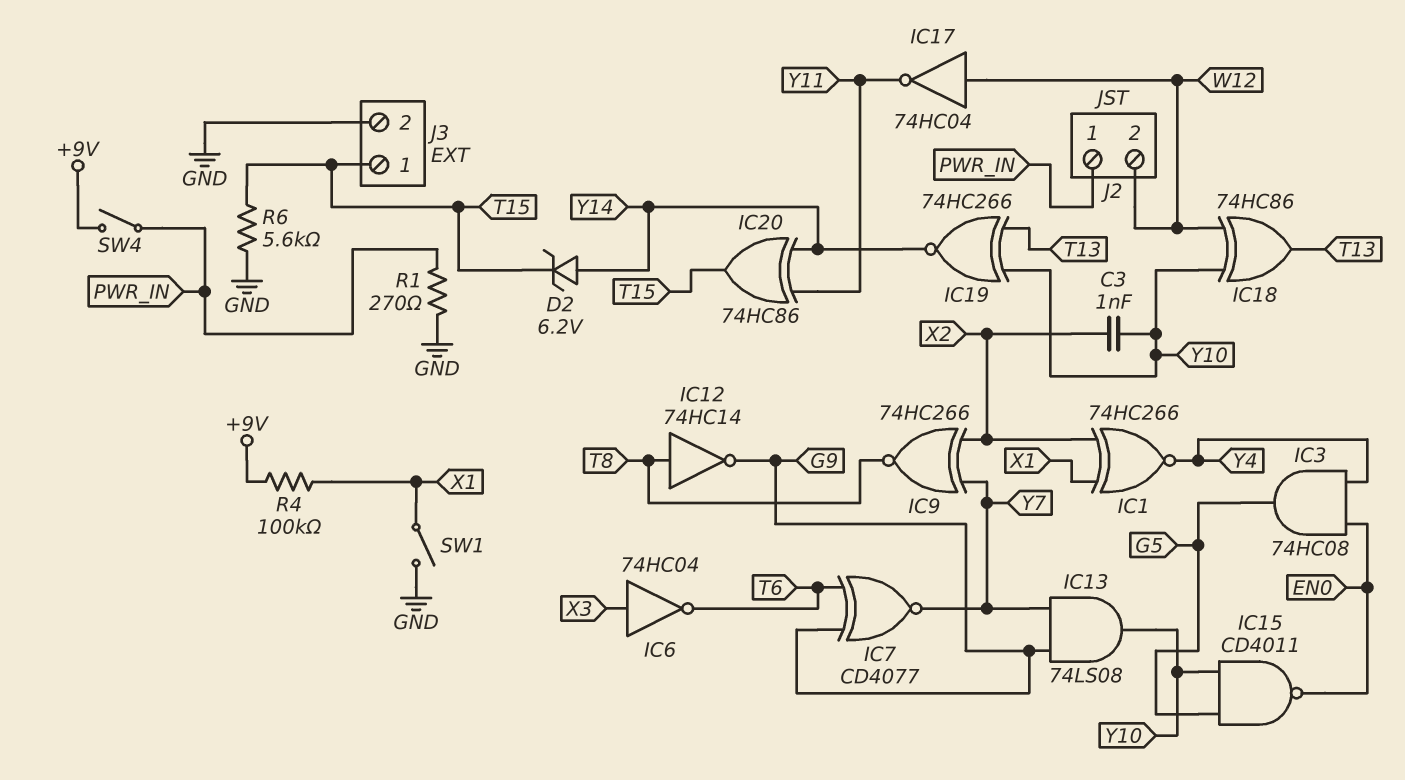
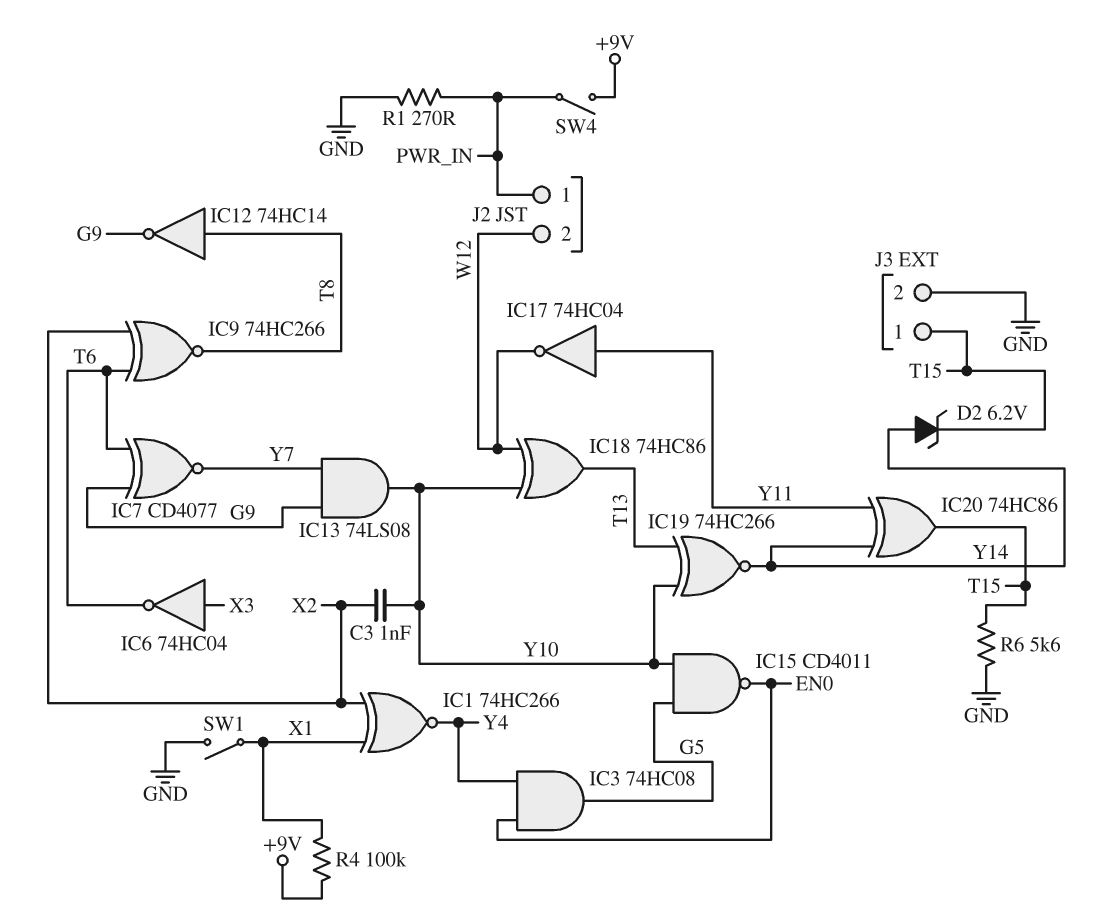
IC9: XNOR 74HC266 (in X2, in Y7, out T8) -> XNOR 74HC266 (in T6, in X2, out T8)
IC17: NOT 74HC04 (in W12, out Y11) -> NOT 74HC04 (in Y11, out W12)

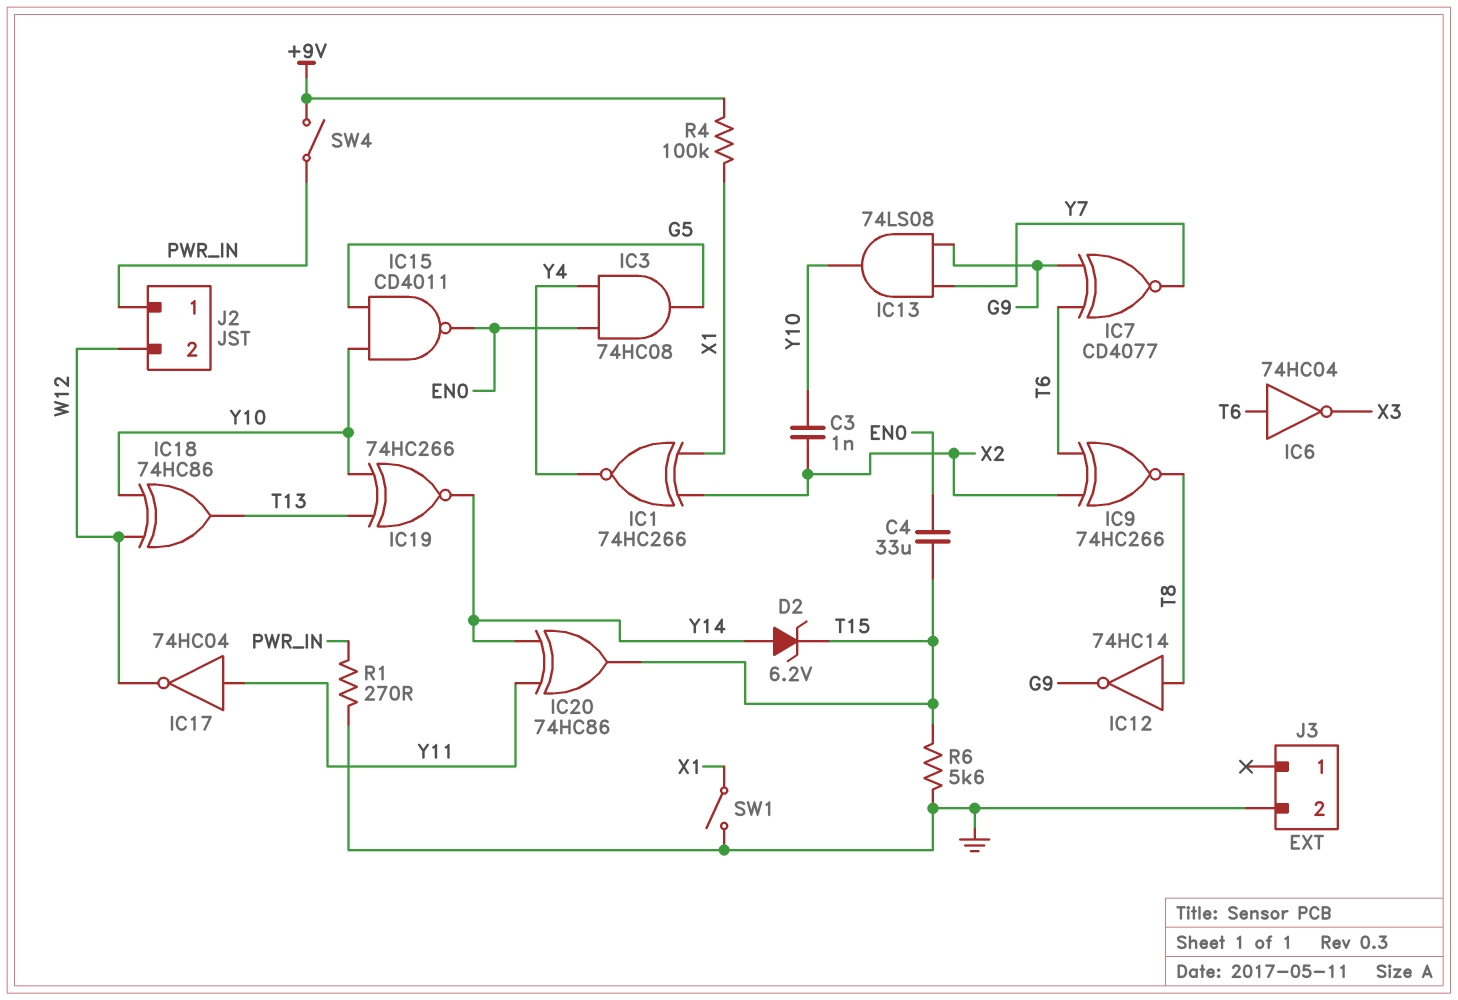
C4: none -> 33uF (EN0, T15)
IC6: NOT 74HC04 (in X3, out T6) -> NOT 74HC04 (in T6, out X3)
J3 pin 1: T15 -> none

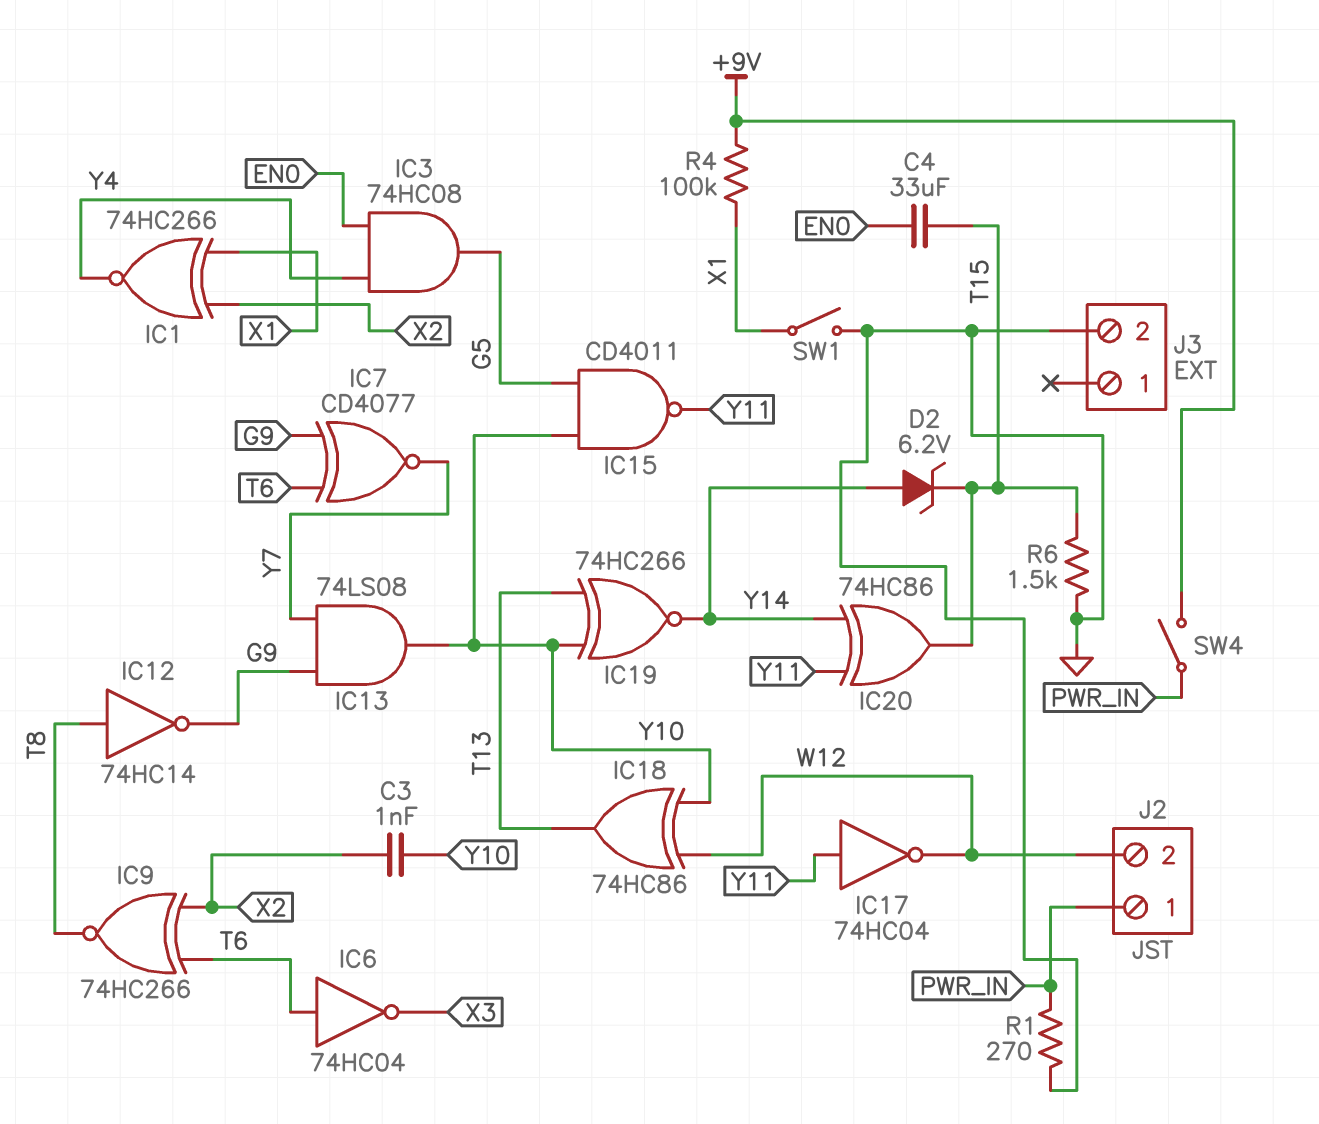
IC15: NAND CD4011 (in G5, in Y10, out EN0) -> NAND CD4011 (in G5, in Y10, out Y11)
R6: 5.6k (GND, T15) -> 1.5k (GND, T15)

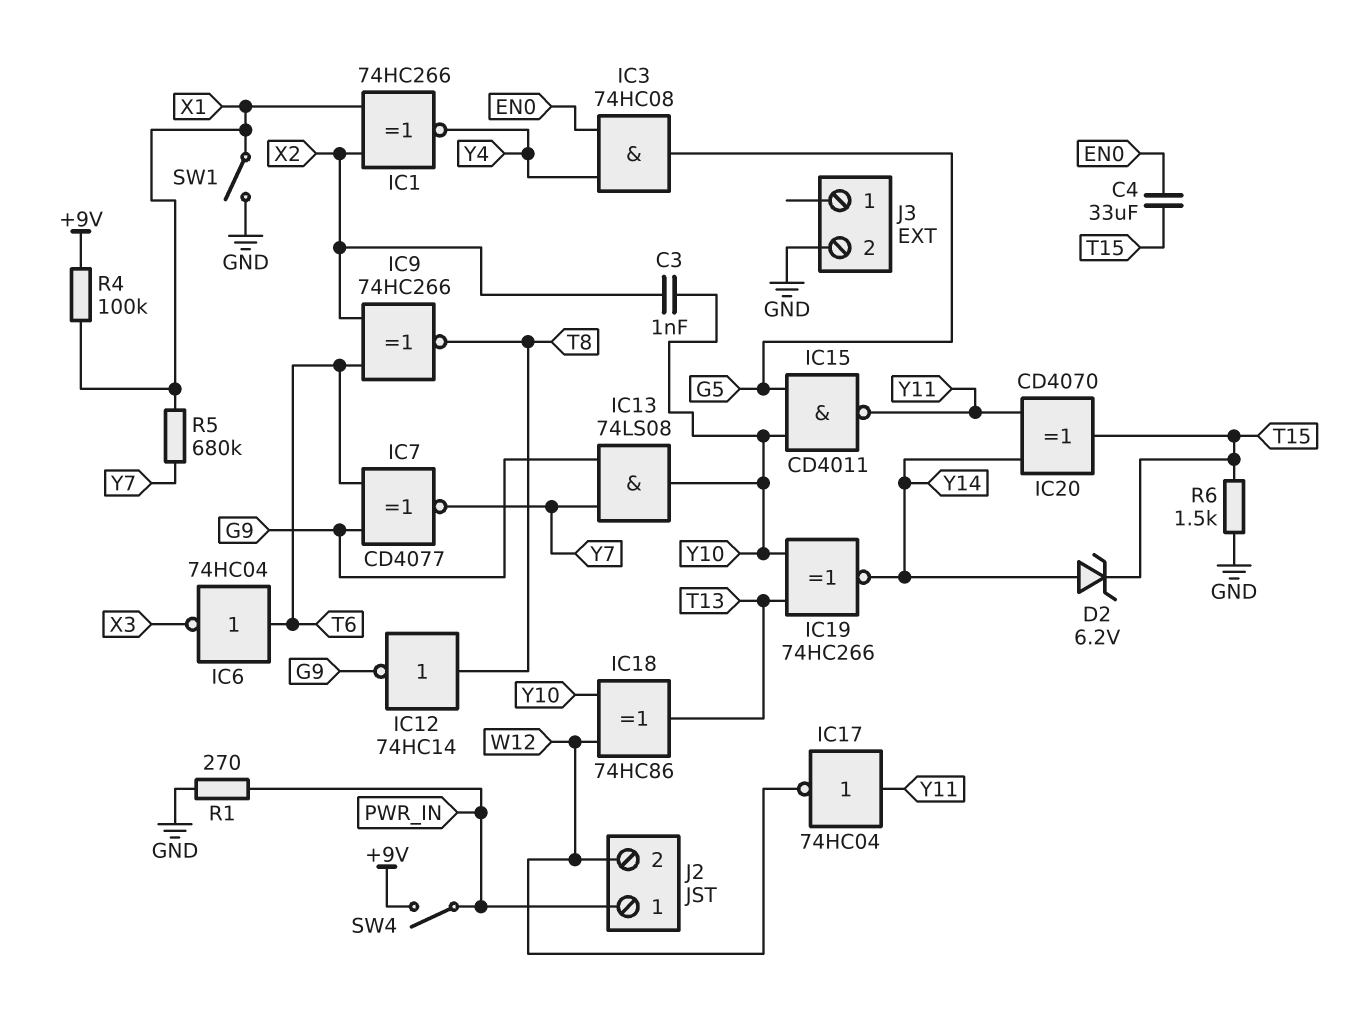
IC20: XOR 74HC86 (in Y11, in Y14, out T15) -> XOR CD4070 (in Y11, in Y14, out T15)
R5: none -> 680k (X1, Y7)

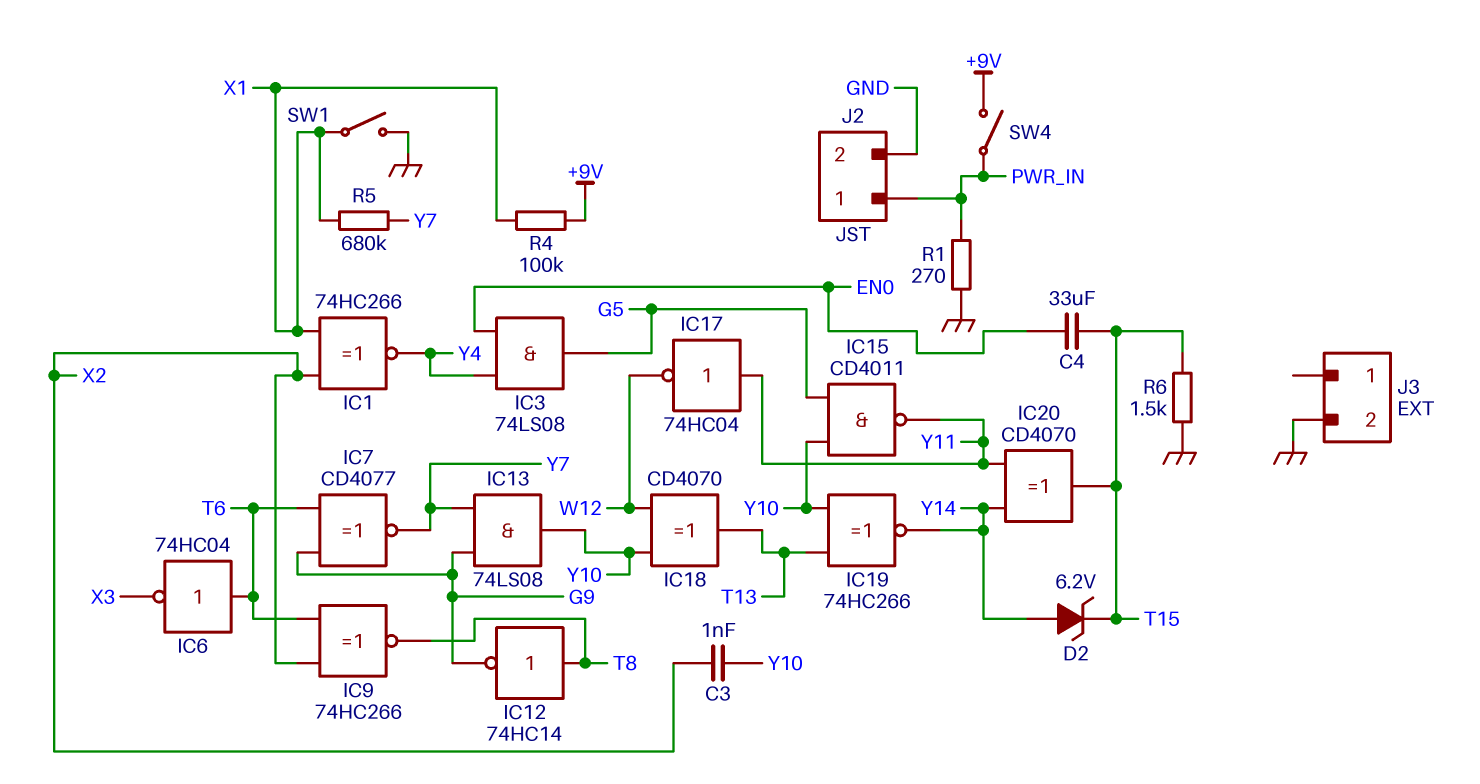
IC3: AND 74HC08 (in EN0, in Y4, out G5) -> AND 74LS08 (in EN0, in Y4, out G5)
IC18: XOR 74HC86 (in W12, in Y10, out T13) -> XOR CD4070 (in W12, in Y10, out T13)
J2 pin 2: W12 -> GND

